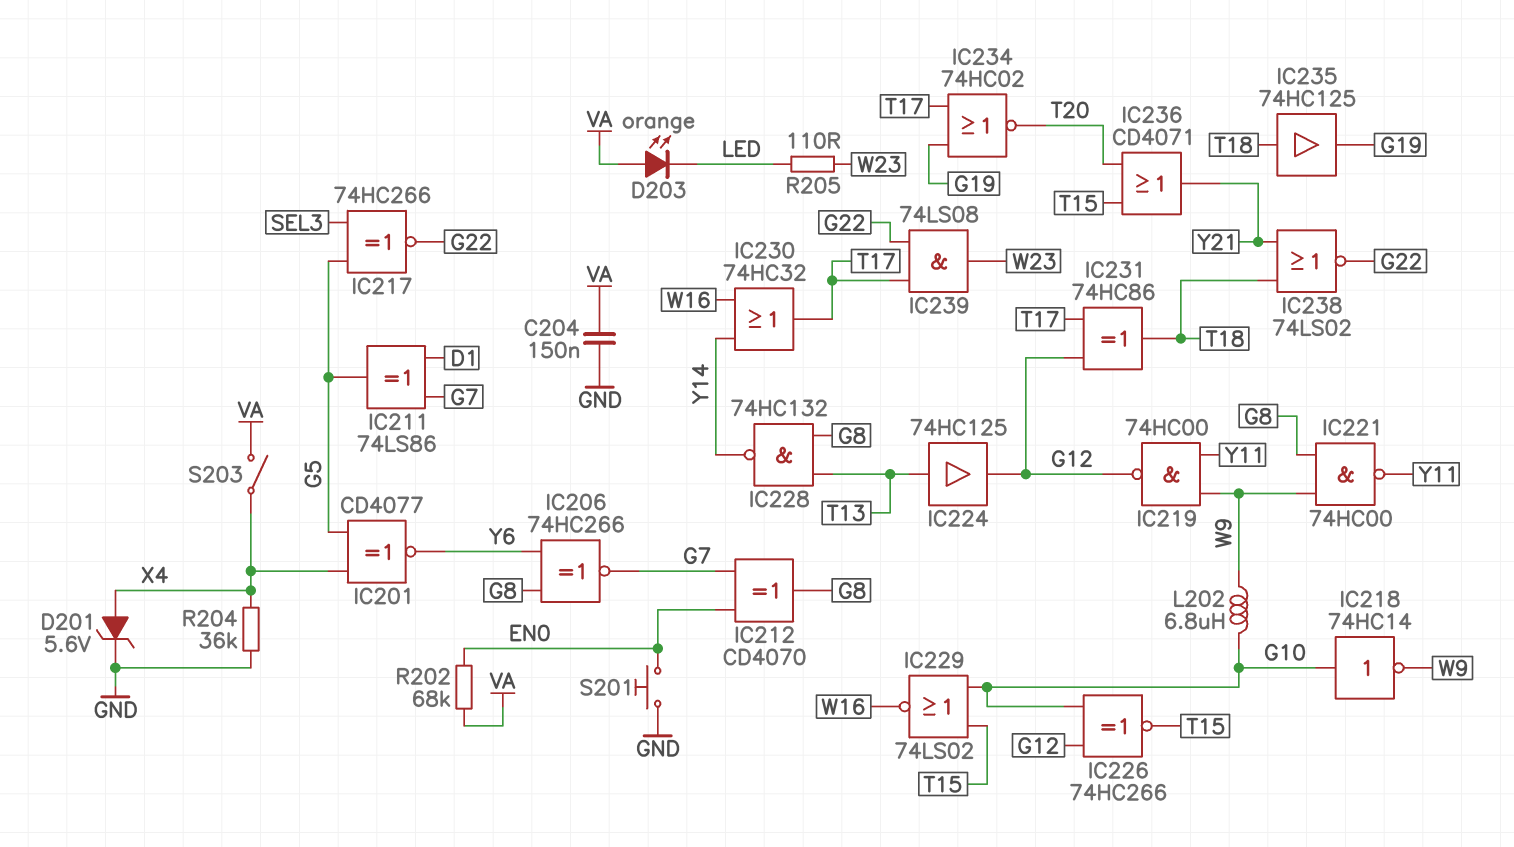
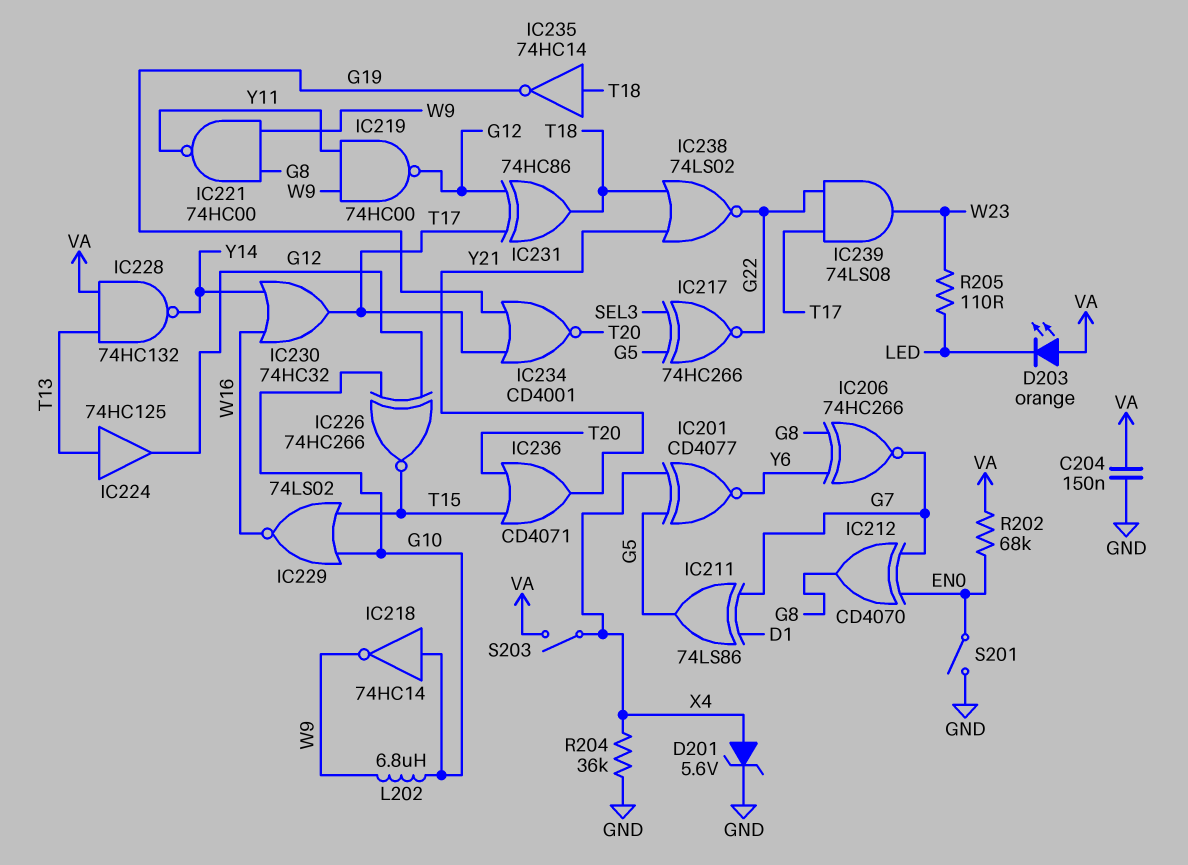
IC228: NAND 74HC132 (in G8, in T13, out Y14) -> NAND 74HC132 (in T13, in VA, out Y14)
IC234: NOR 74HC02 (in G19, in T17, out T20) -> NOR CD4001 (in G19, in T17, out T20)
IC235: buffer 74HC125 (in T18, out G19) -> NOT 74HC14 (in T18, out G19)
S201: button (EN0, GND) -> switch (EN0, GND)

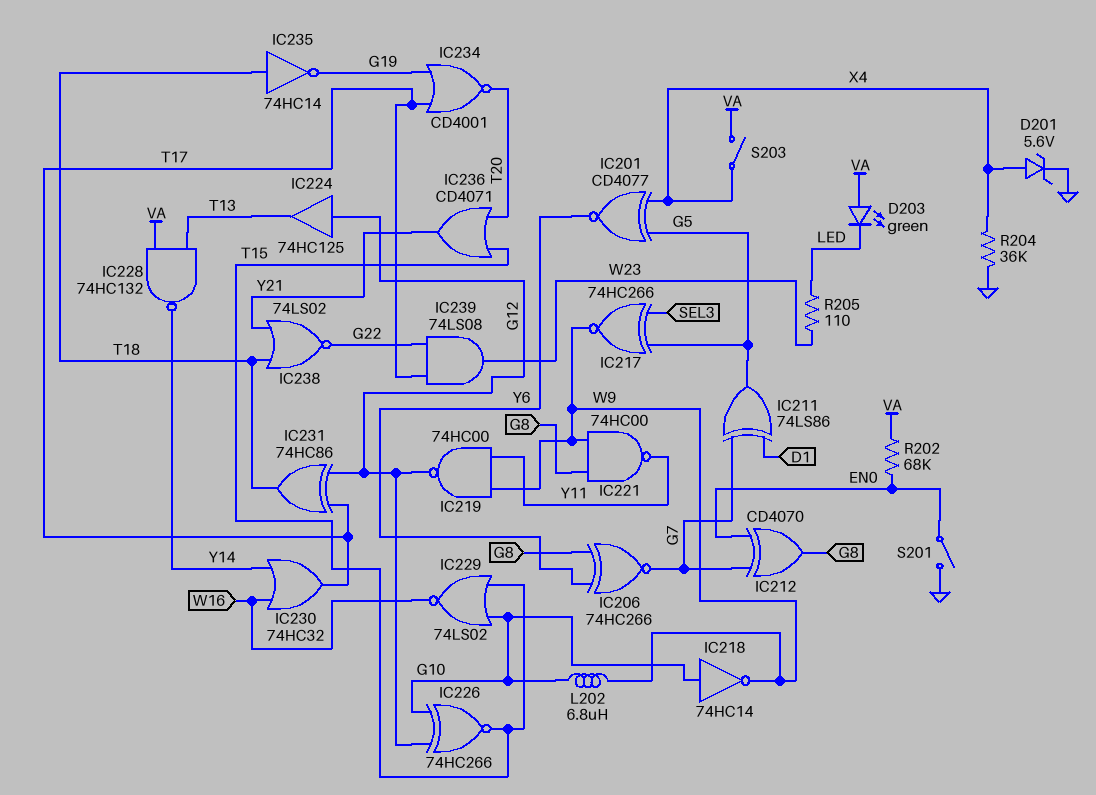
C204: 150nF (GND, VA) -> none
D203: LED orange (A VA, K LED) -> LED green (A VA, K LED)
IC217: XNOR 74HC266 (in G5, in SEL3, out G22) -> XNOR 74HC266 (in G5, in SEL3, out W9)
IC224: buffer 74HC125 (in T13, out G12) -> buffer 74HC125 (in G12, out T13)

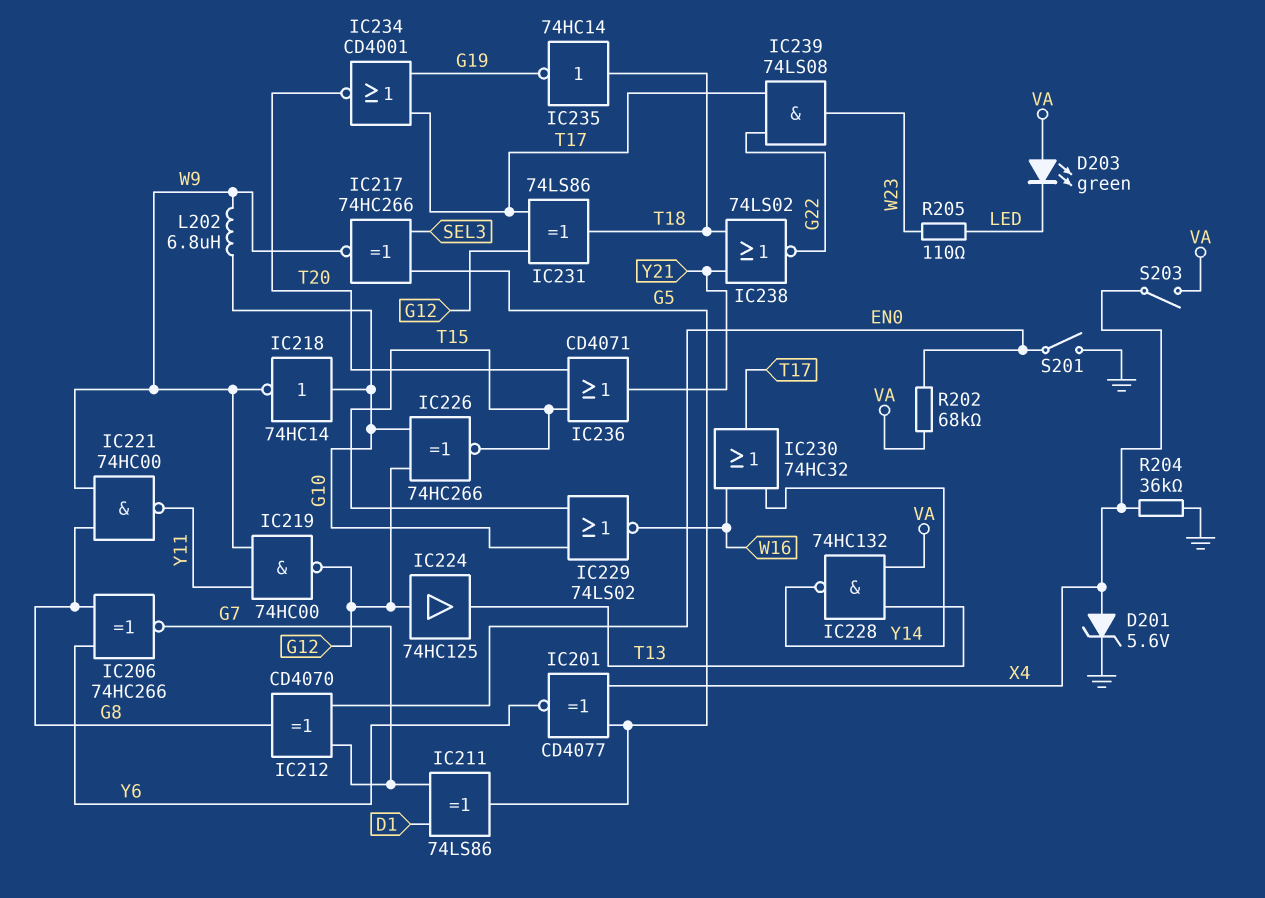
IC231: XOR 74HC86 (in G12, in T17, out T18) -> XOR 74LS86 (in G12, in T17, out T18)

